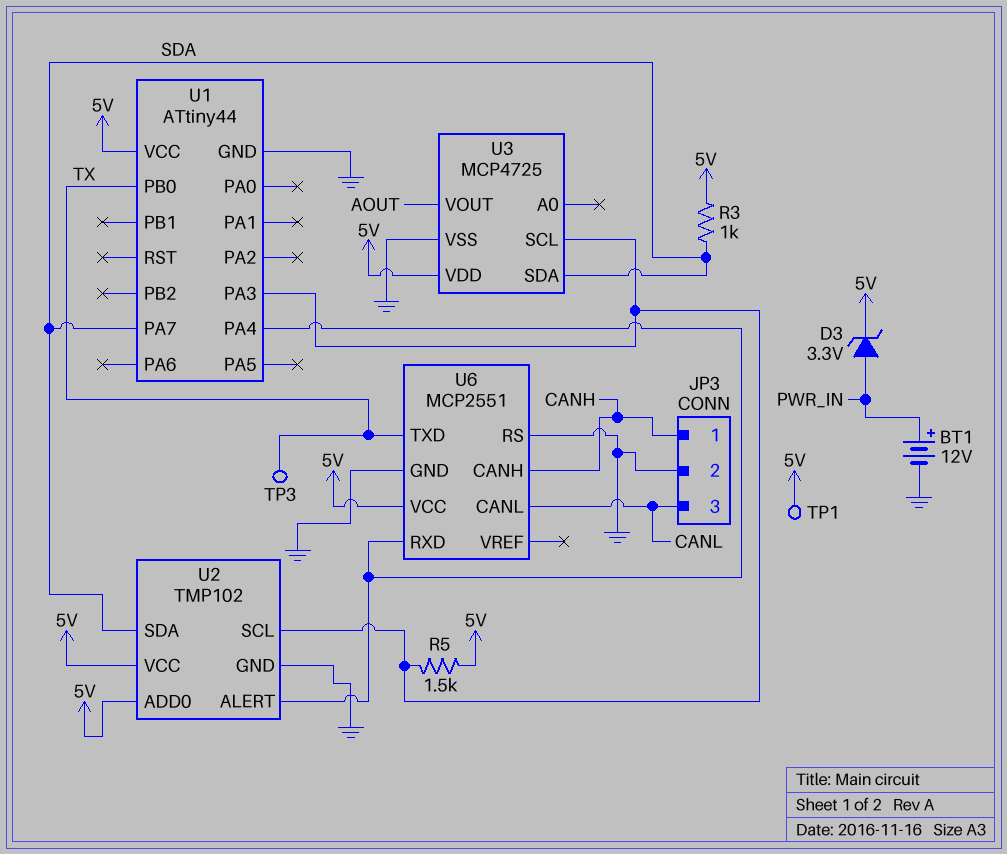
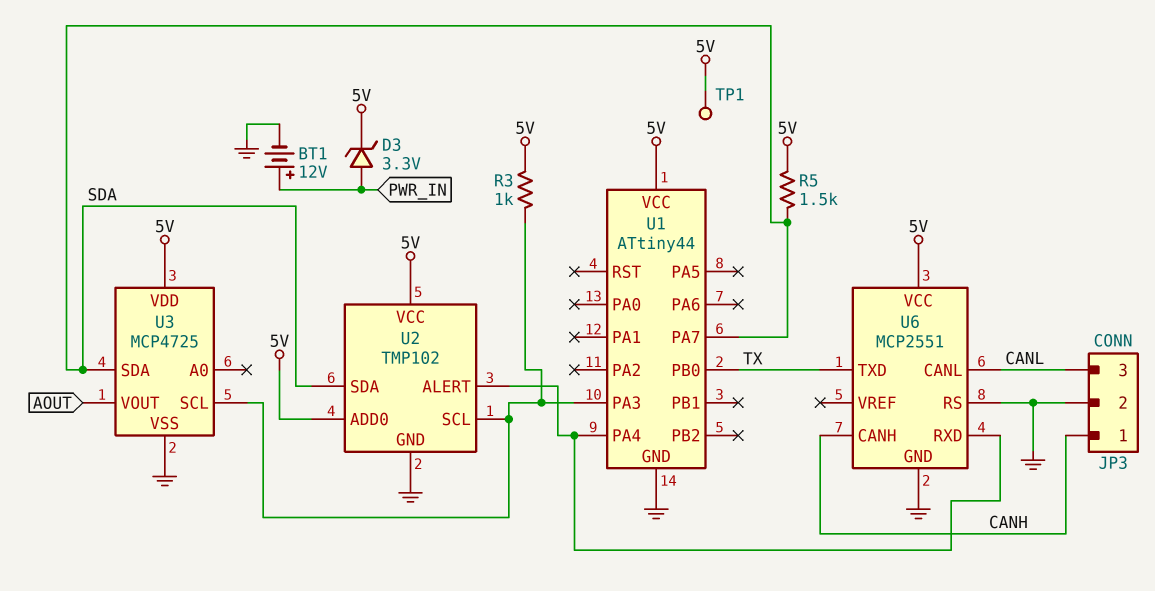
R3: 1k (5V, SDA) -> 1k (5V, U1/PA3)
R5: 1.5k (5V, U1/PA3) -> 1.5k (5V, SDA)
TP3: test point (TX) -> none

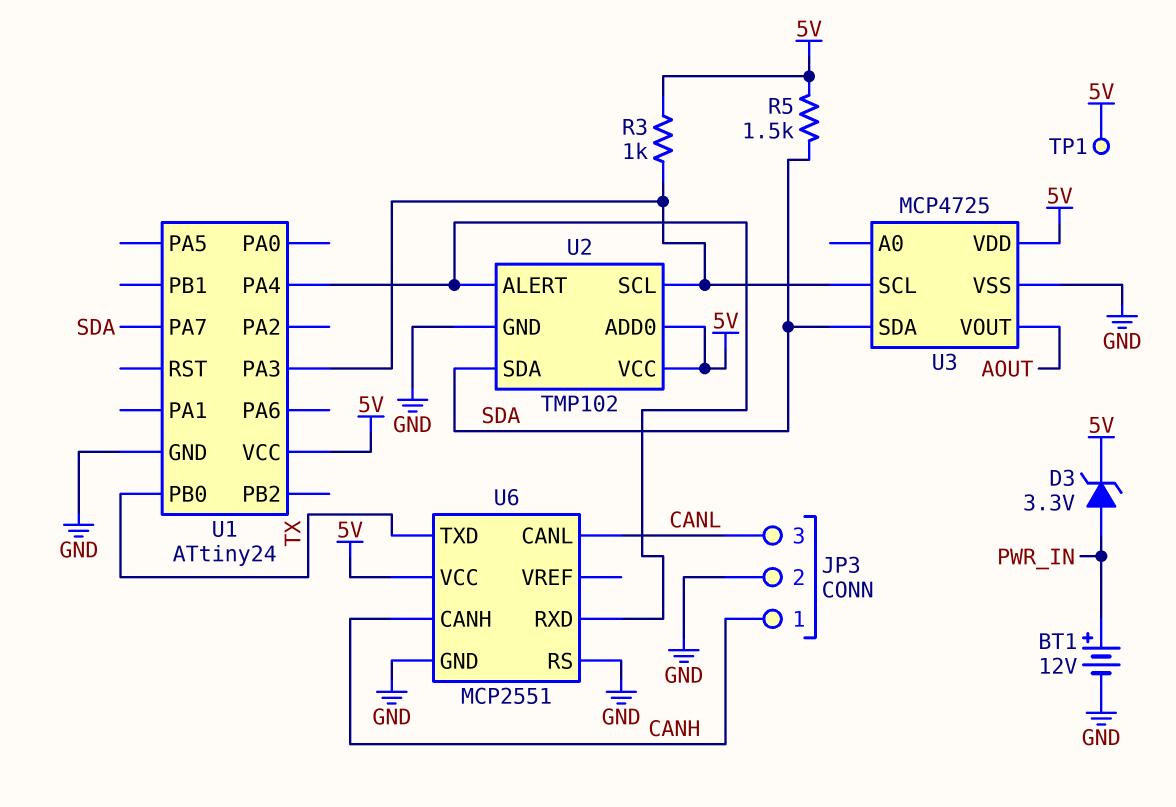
U1: ATtiny44 -> ATtiny24

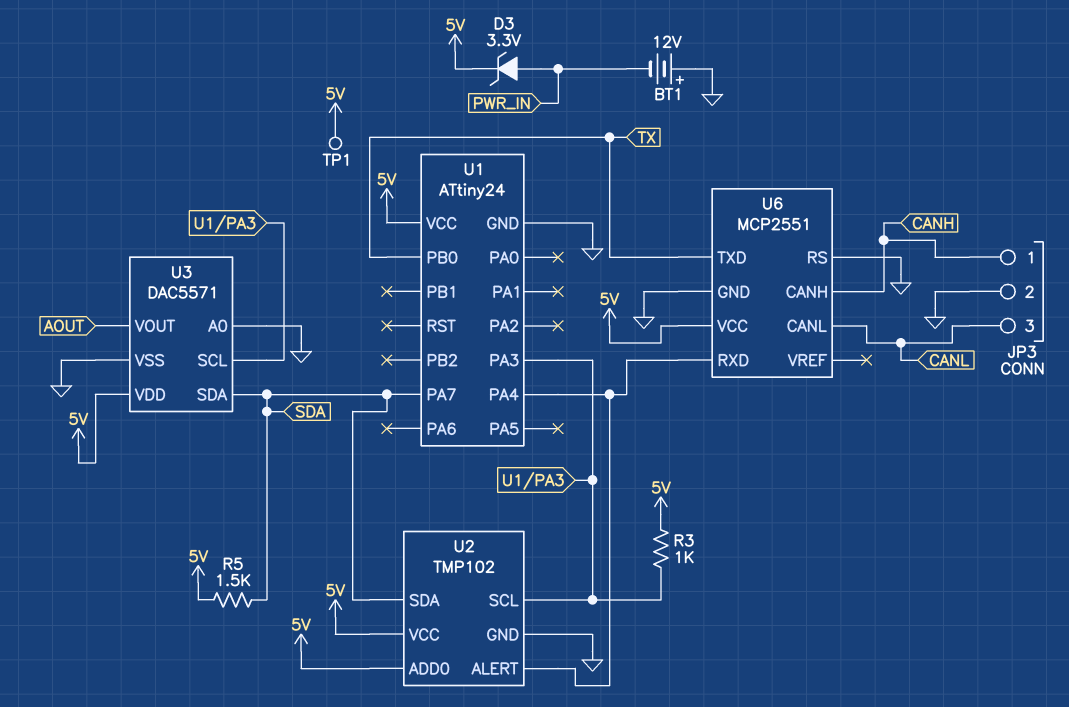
BT1: 12V (plus PWR_IN, minus GND) -> 12V (plus GND, minus PWR_IN)
U3: MCP4725 -> DAC5571
U3 pin A0: none -> GND

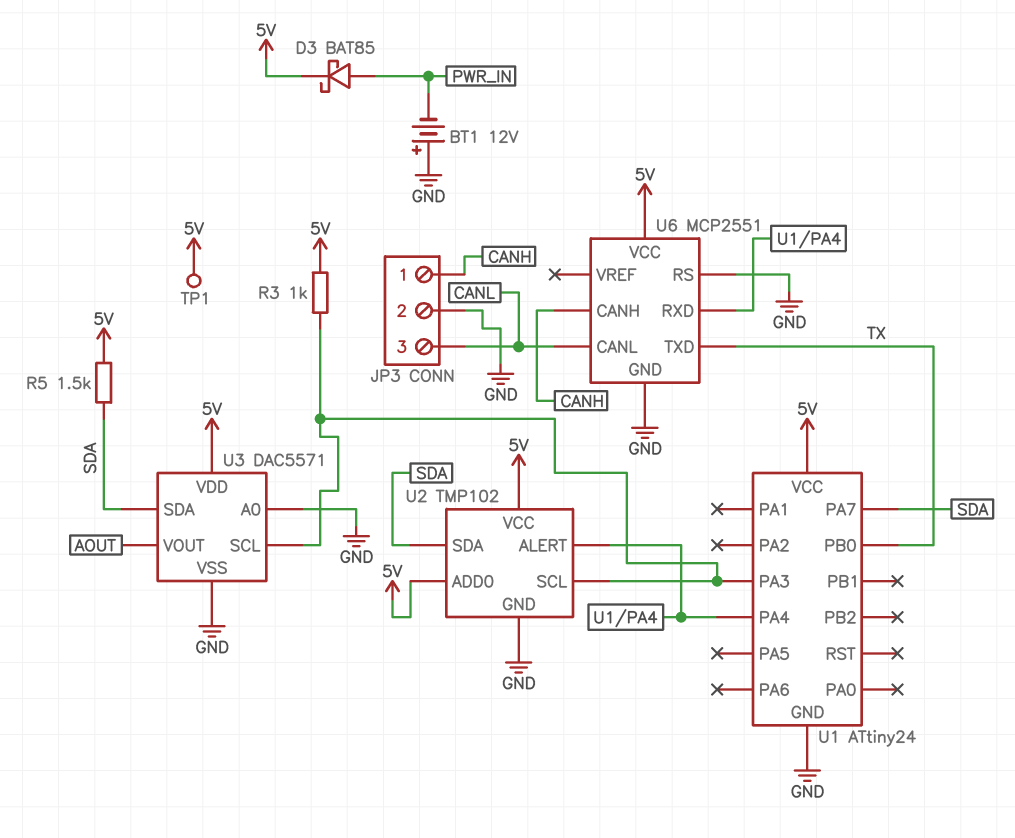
D3: zener 3.3V (A PWR_IN, K 5V) -> schottky BAT85 (A PWR_IN, K 5V)

